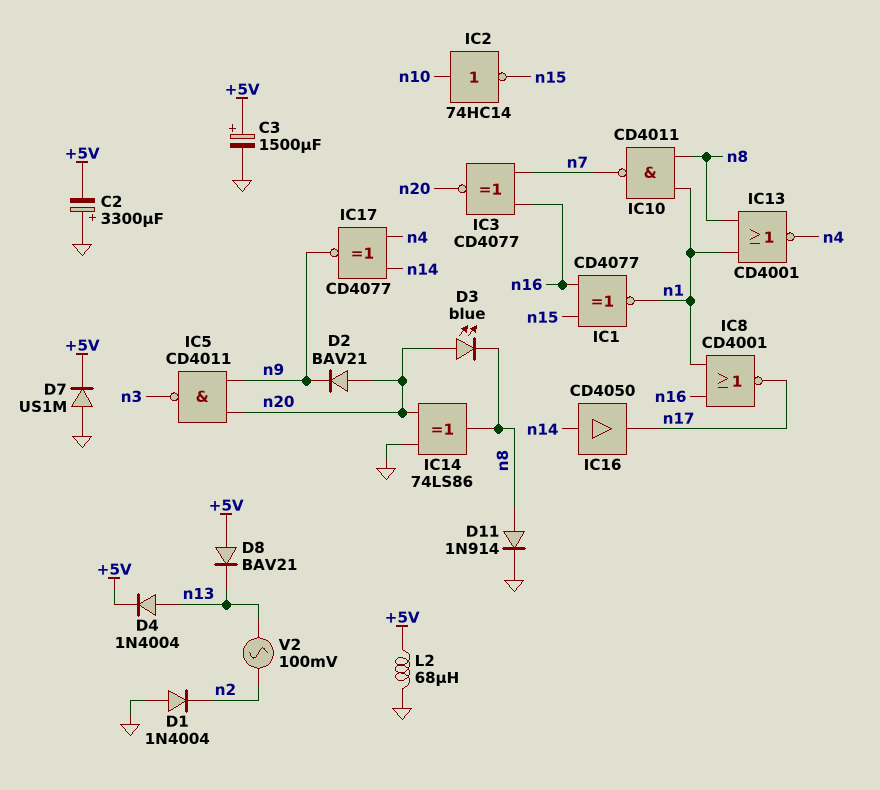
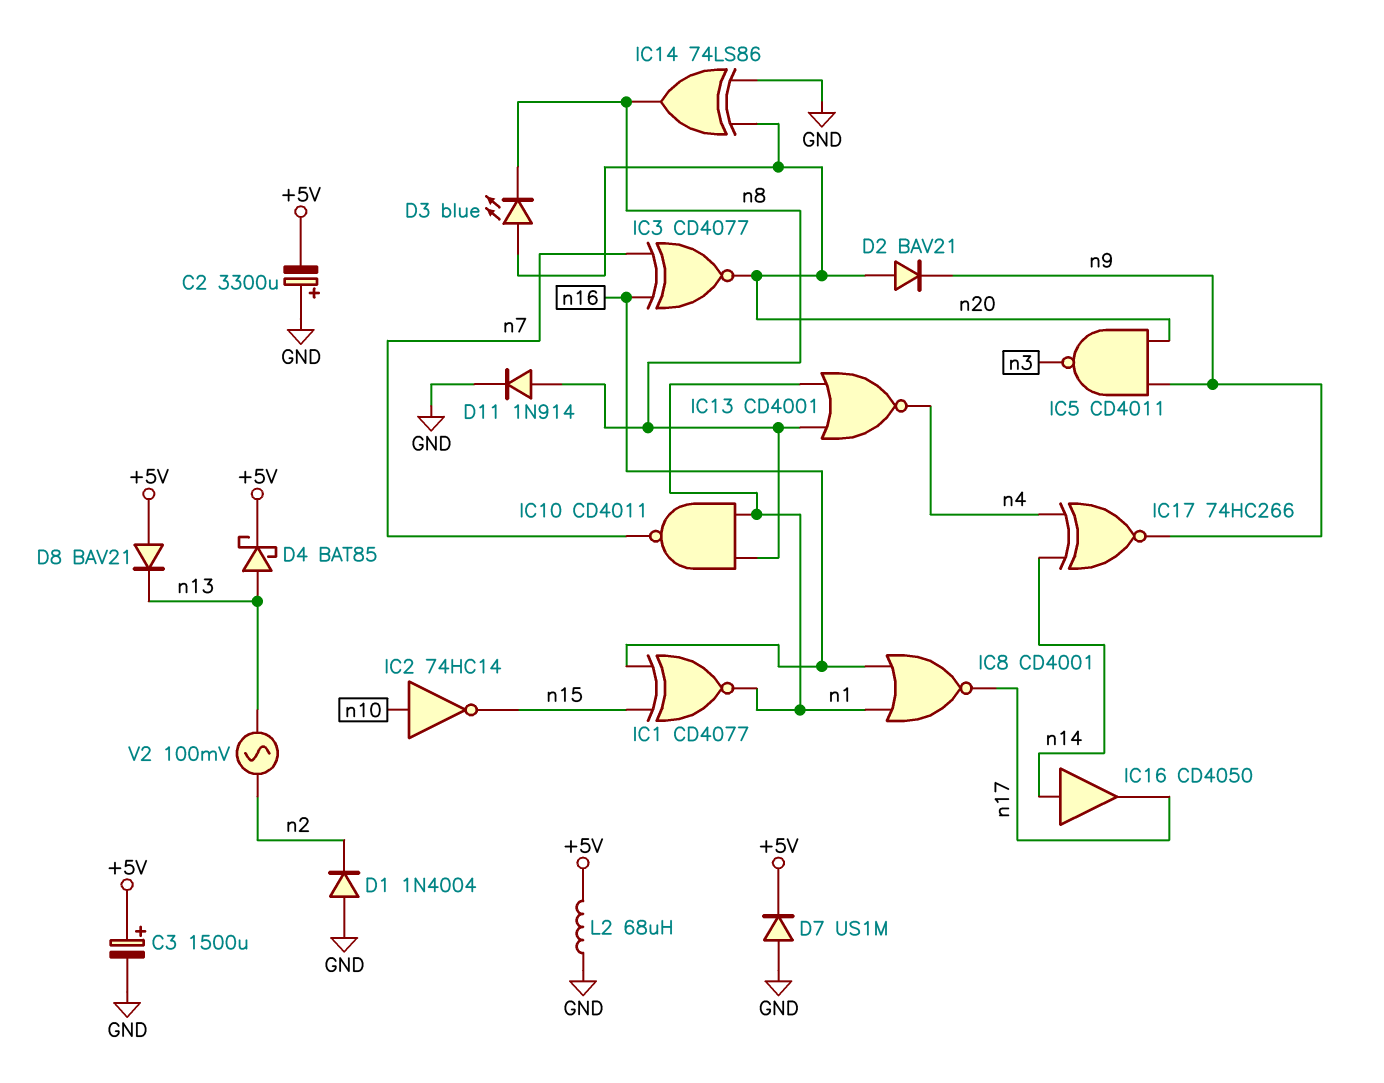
D4: diode 1N4004 (A n13, K +5V) -> schottky BAT85 (A n13, K +5V)
IC17: XNOR CD4077 (in n4, in n14, out n9) -> XNOR 74HC266 (in n4, in n14, out n9)

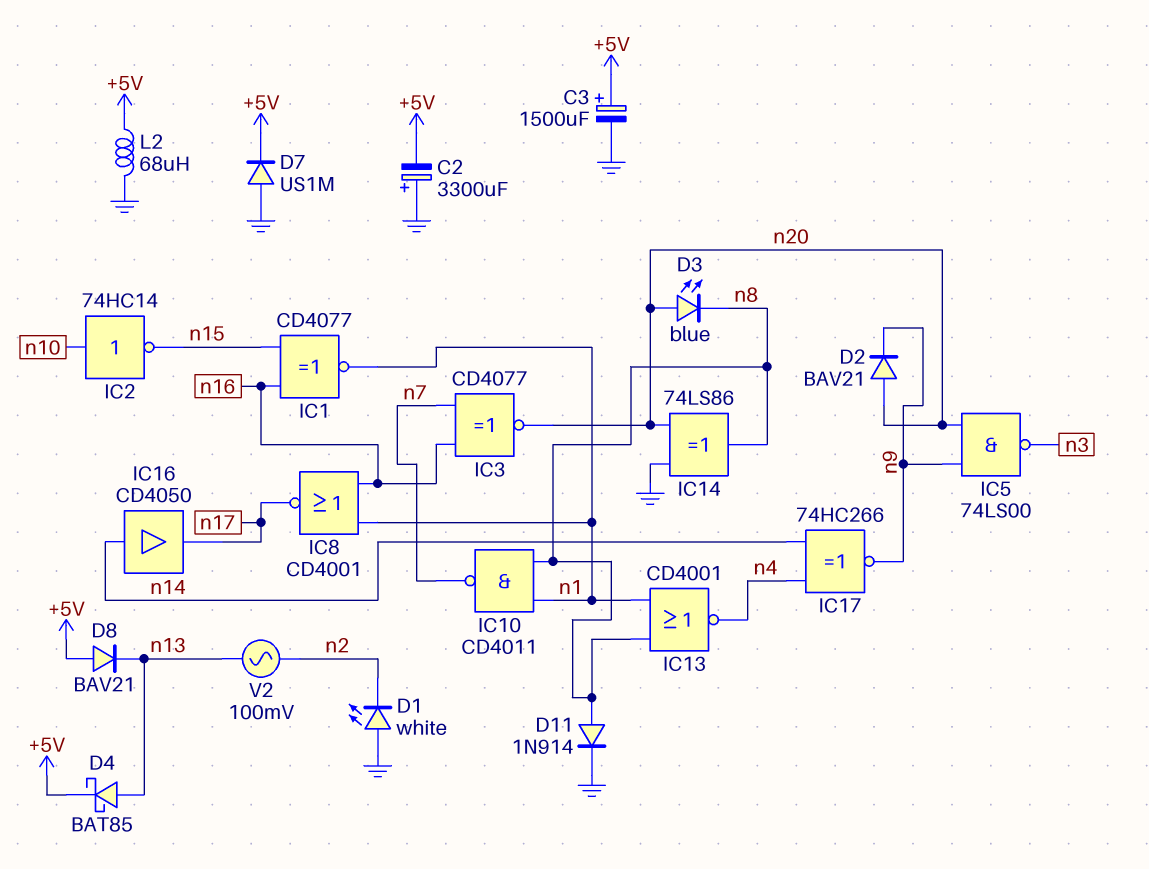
D1: diode 1N4004 (A GND, K n2) -> LED white (A GND, K n2)
IC5: NAND CD4011 (in n9, in n20, out n3) -> NAND 74LS00 (in n9, in n20, out n3)

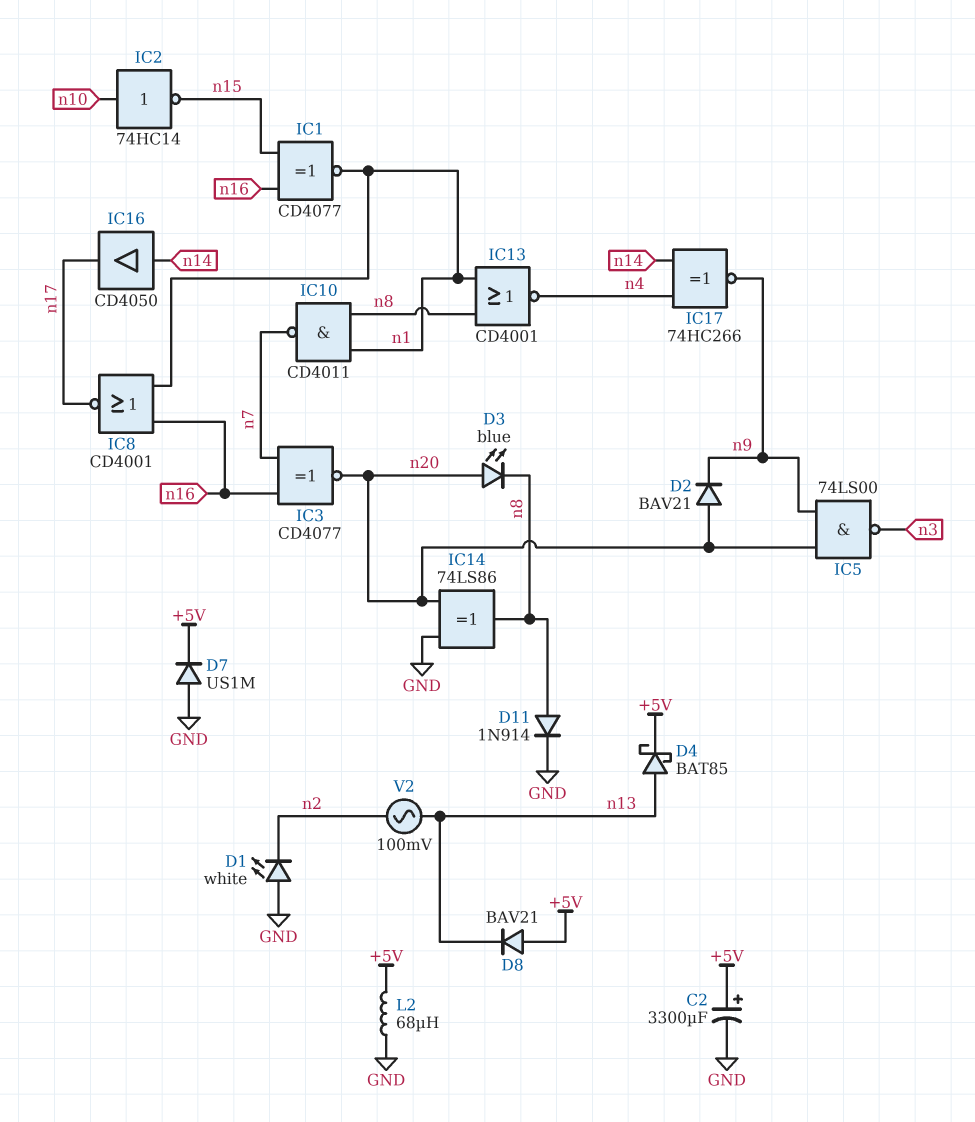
C2: 3300uF (plus GND, minus +5V) -> 3300uF (plus +5V, minus GND)
C3: 1500uF (plus +5V, minus GND) -> none

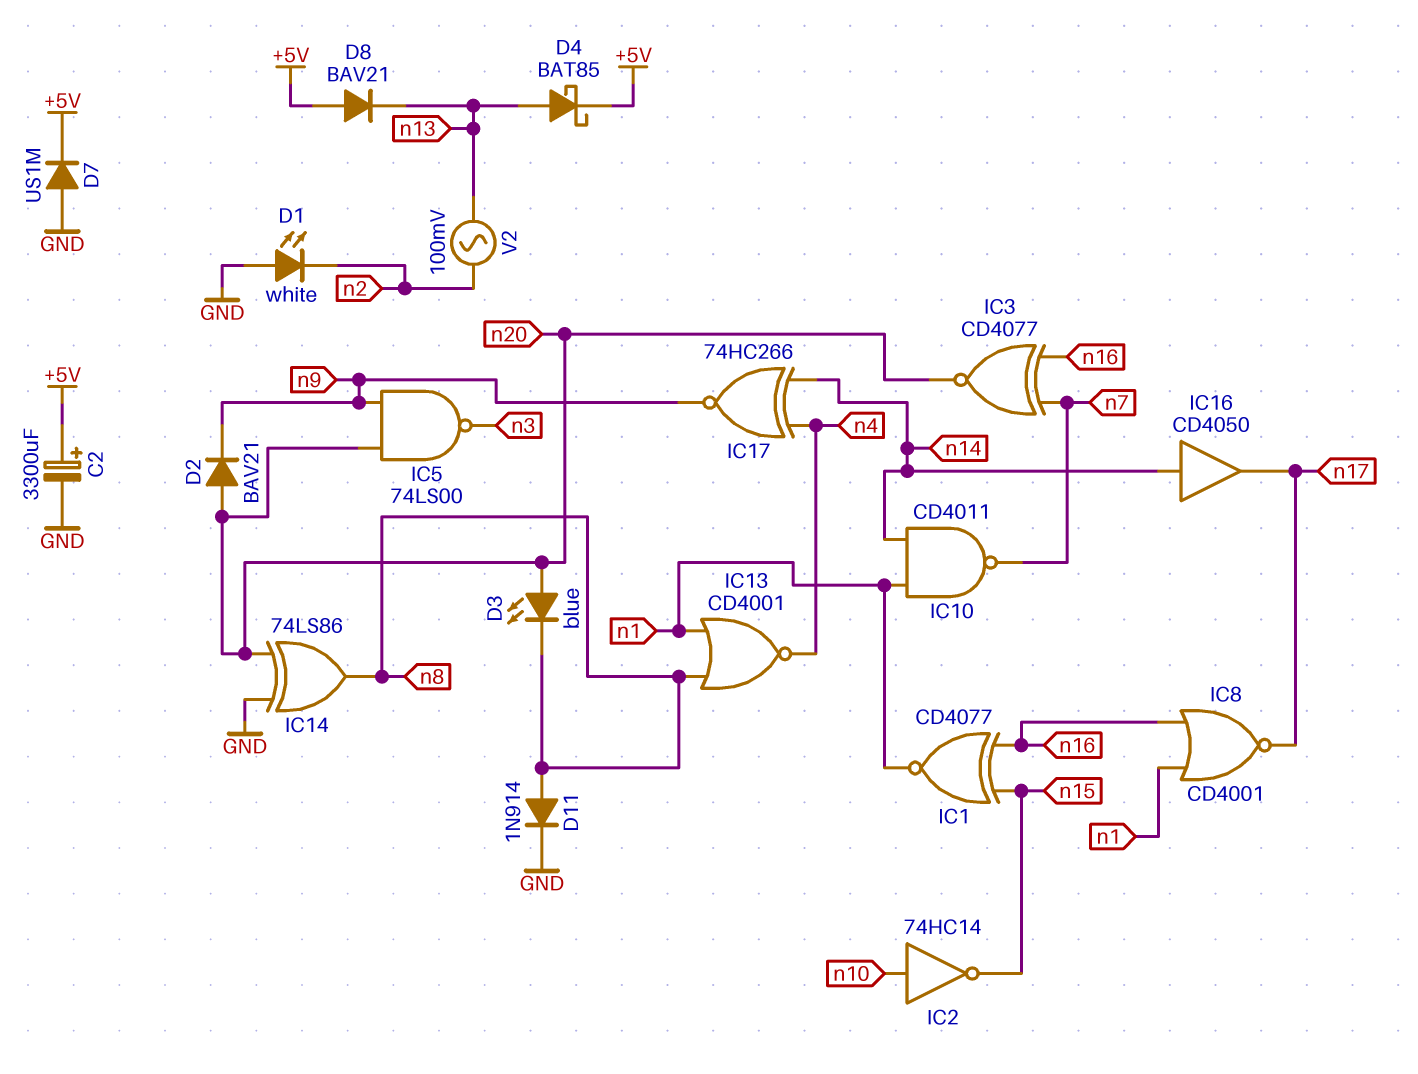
IC10: NAND CD4011 (in n1, in n8, out n7) -> NAND CD4011 (in n1, in n14, out n7)
L2: 68uH (+5V, GND) -> none

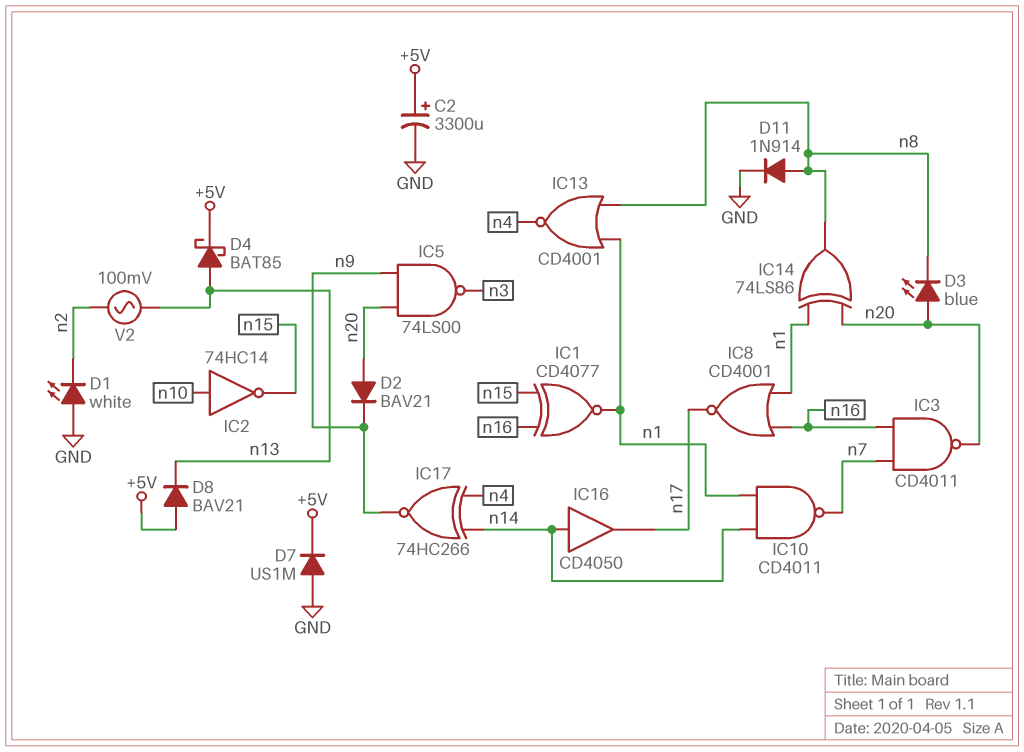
IC3: XNOR CD4077 (in n7, in n16, out n20) -> NAND CD4011 (in n7, in n16, out n20)
IC14: XOR 74LS86 (in GND, in n20, out n8) -> XOR 74LS86 (in n1, in n20, out n8)

